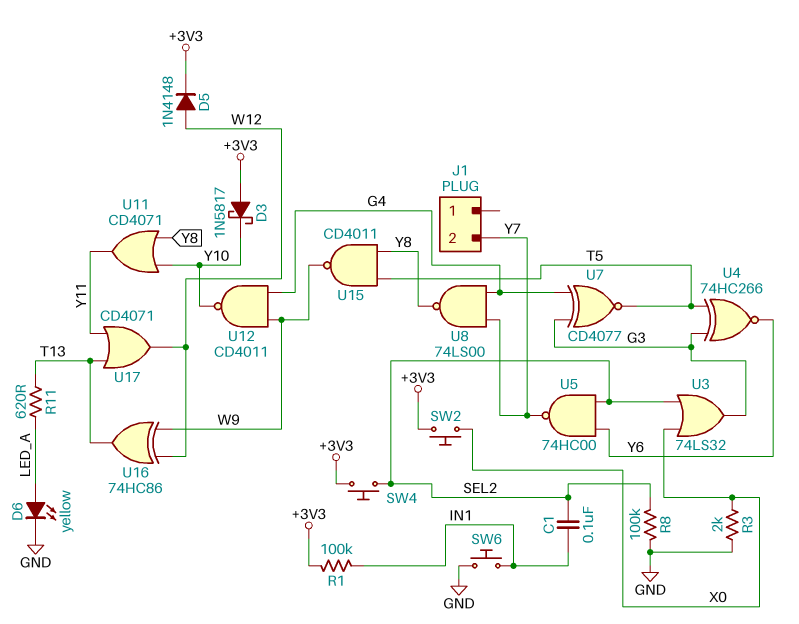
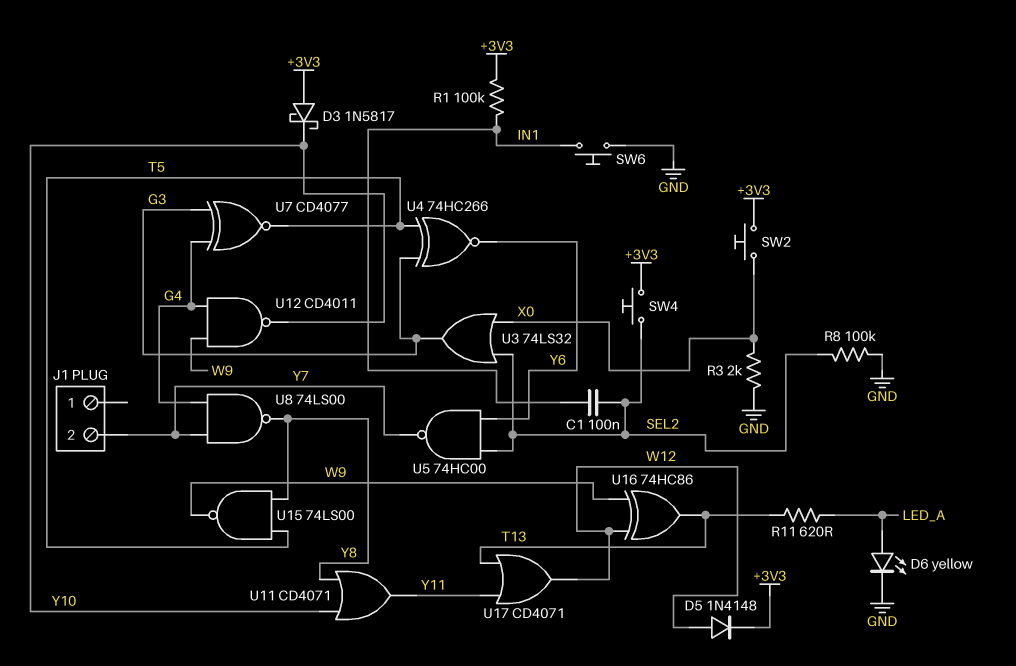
U15: NAND CD4011 (in T5, in Y8, out W9) -> NAND 74LS00 (in T5, in Y8, out W9)

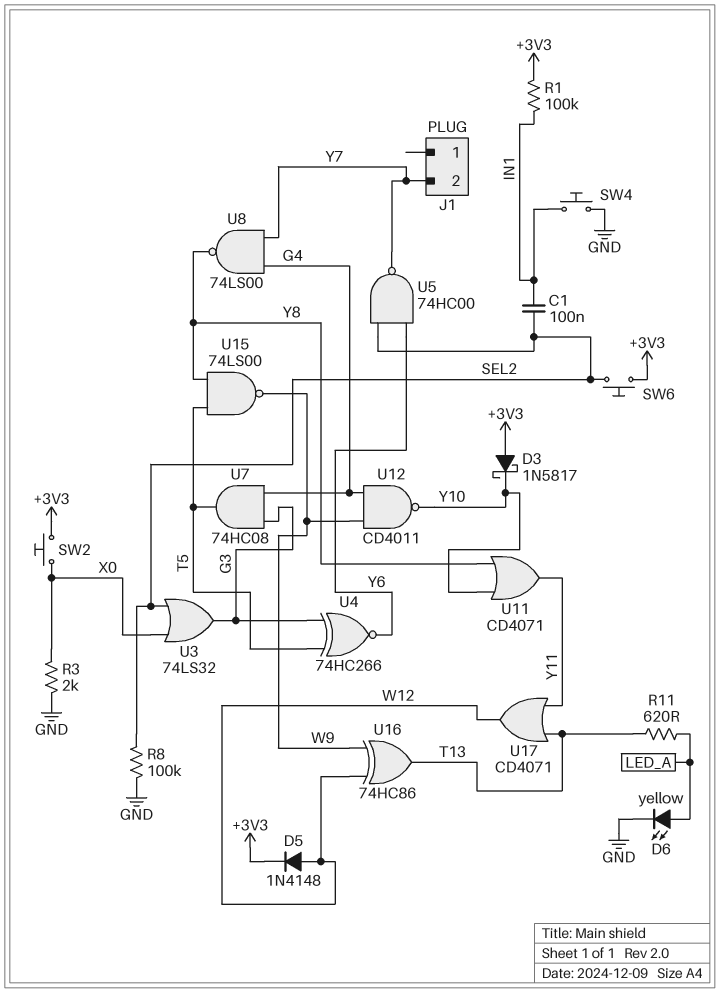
SW4: button (+3V3, SEL2) -> button (GND, IN1)
SW6: button (GND, IN1) -> button (+3V3, SEL2)
U7: XNOR CD4077 (in G3, in G4, out T5) -> AND 74HC08 (in G3, in G4, out T5)

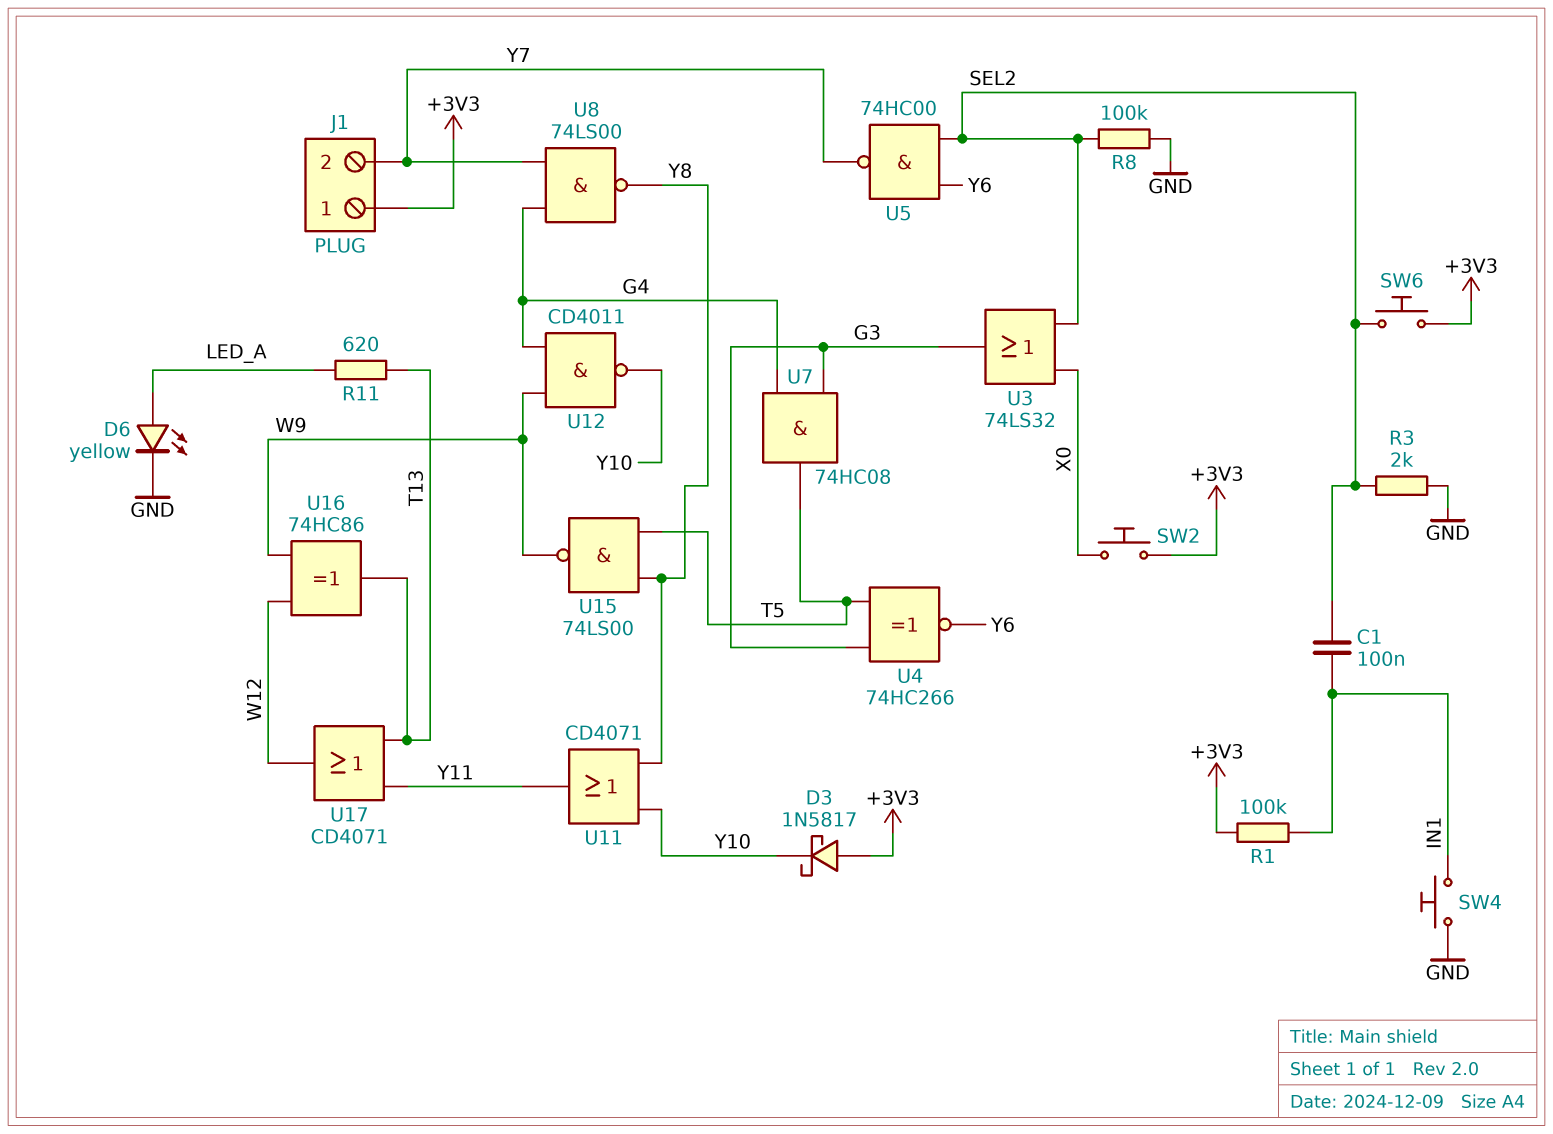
D5: diode 1N4148 (A W12, K +3V3) -> none
J1 pin 1: none -> +3V3
R3: 2k (GND, X0) -> 2k (GND, SEL2)

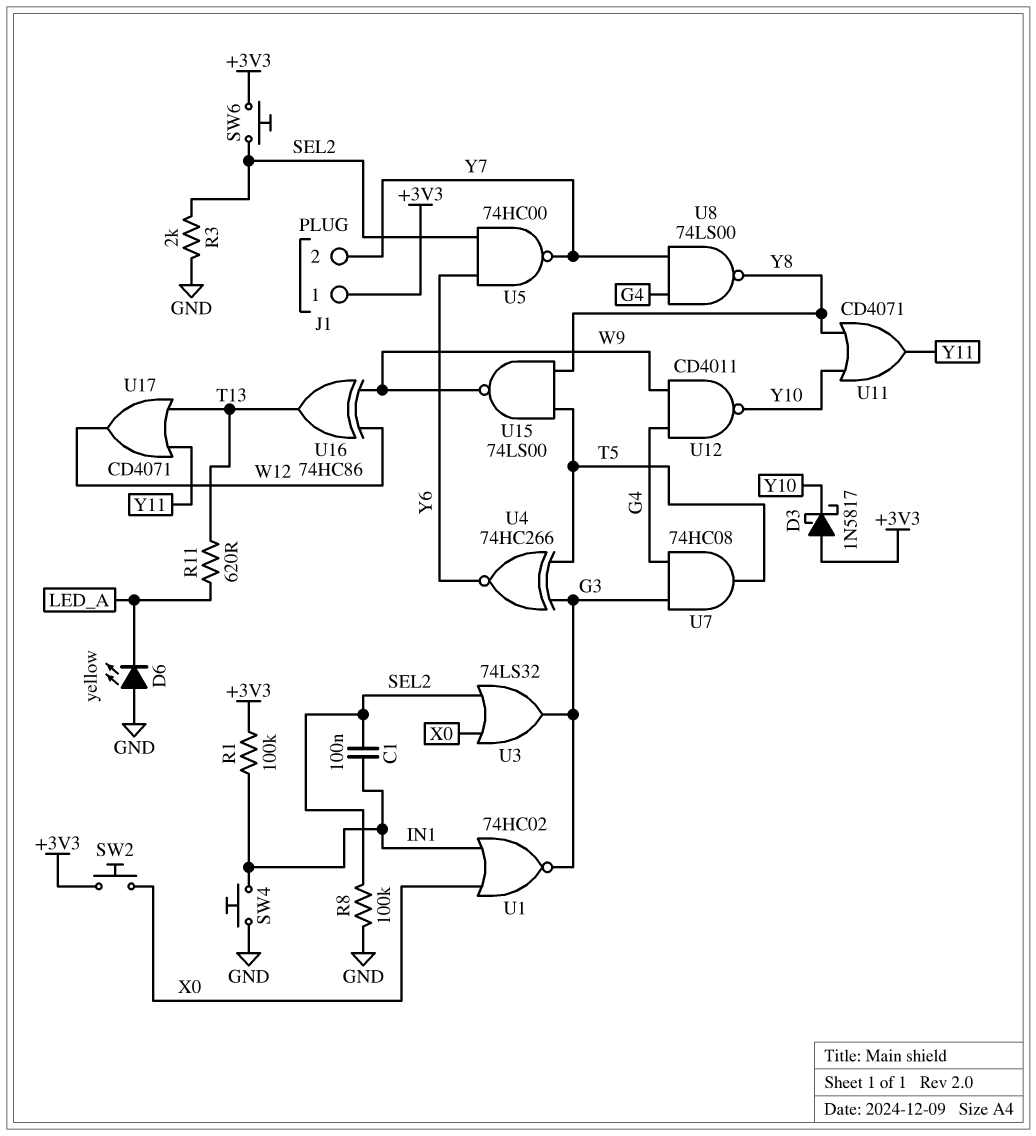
D6: LED yellow (A LED_A, K GND) -> LED yellow (A GND, K LED_A)
U1: none -> NOR 74HC02 (in IN1, in X0, out G3)

